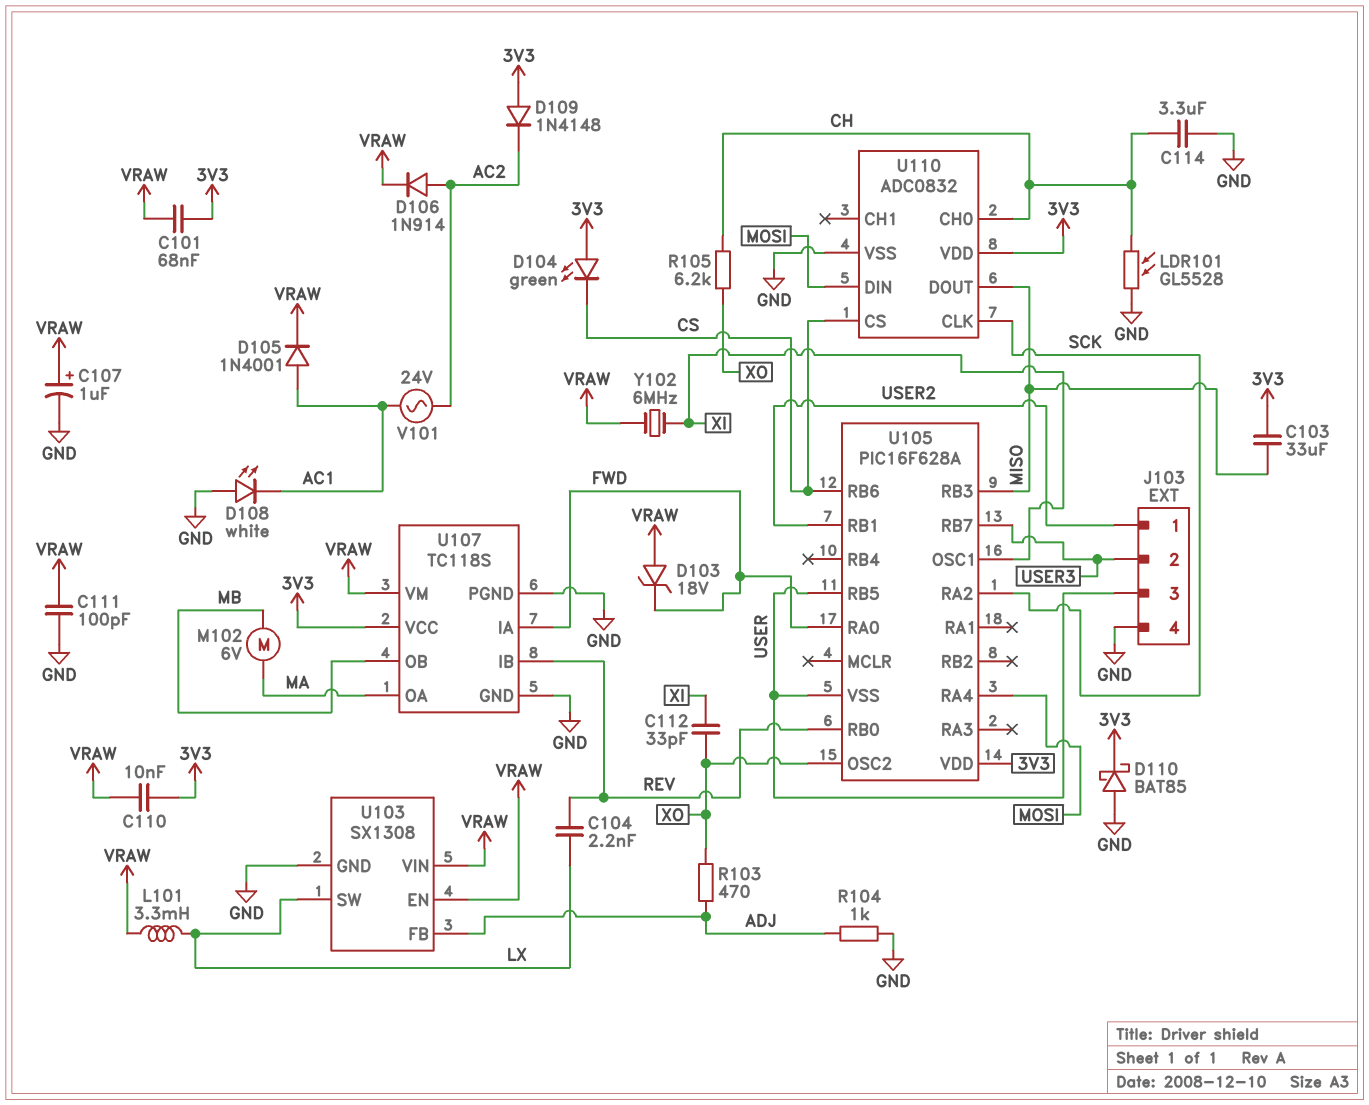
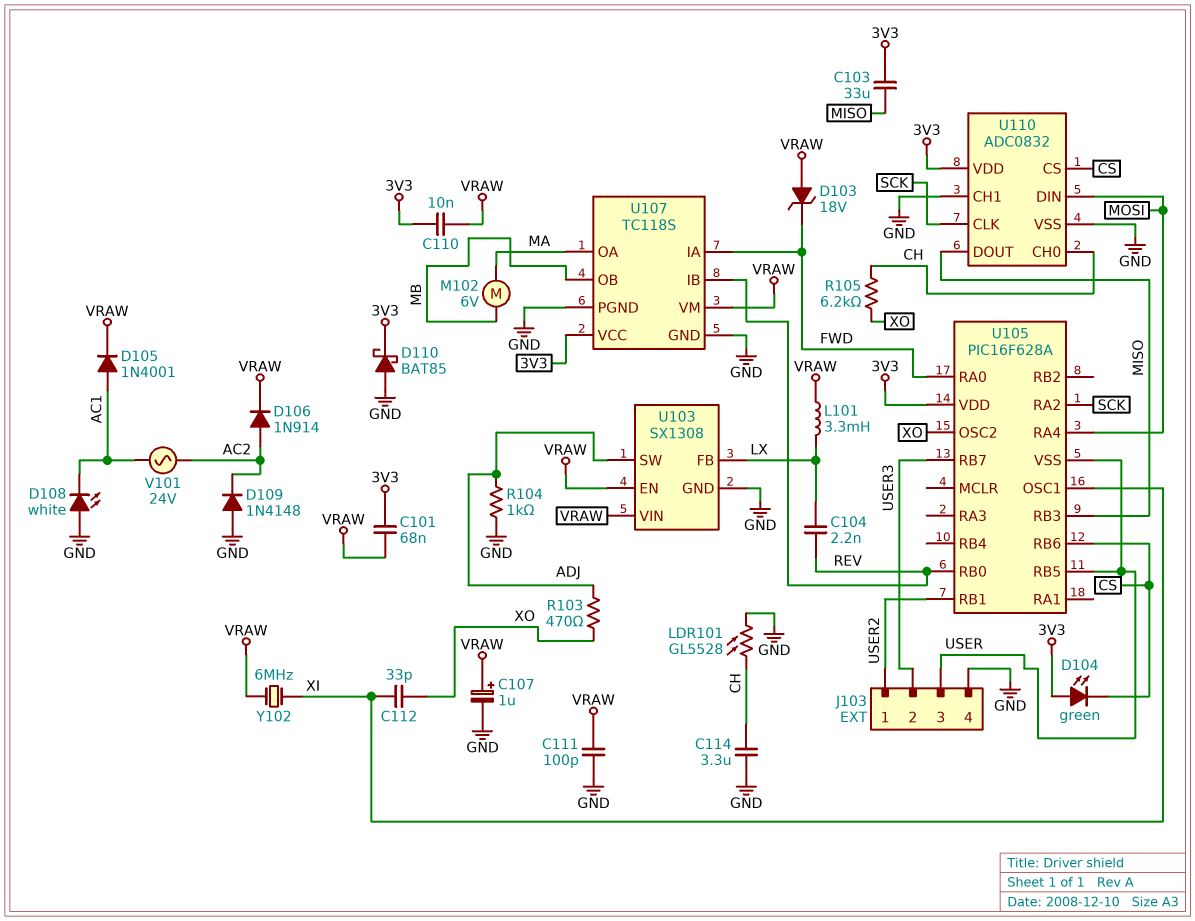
D109: diode 1N4148 (A 3V3, K AC2) -> diode 1N4148 (A GND, K AC2)
U103 pin FB: ADJ -> LX
U103 pin SW: LX -> ADJ
U110 pin CH1: none -> GND

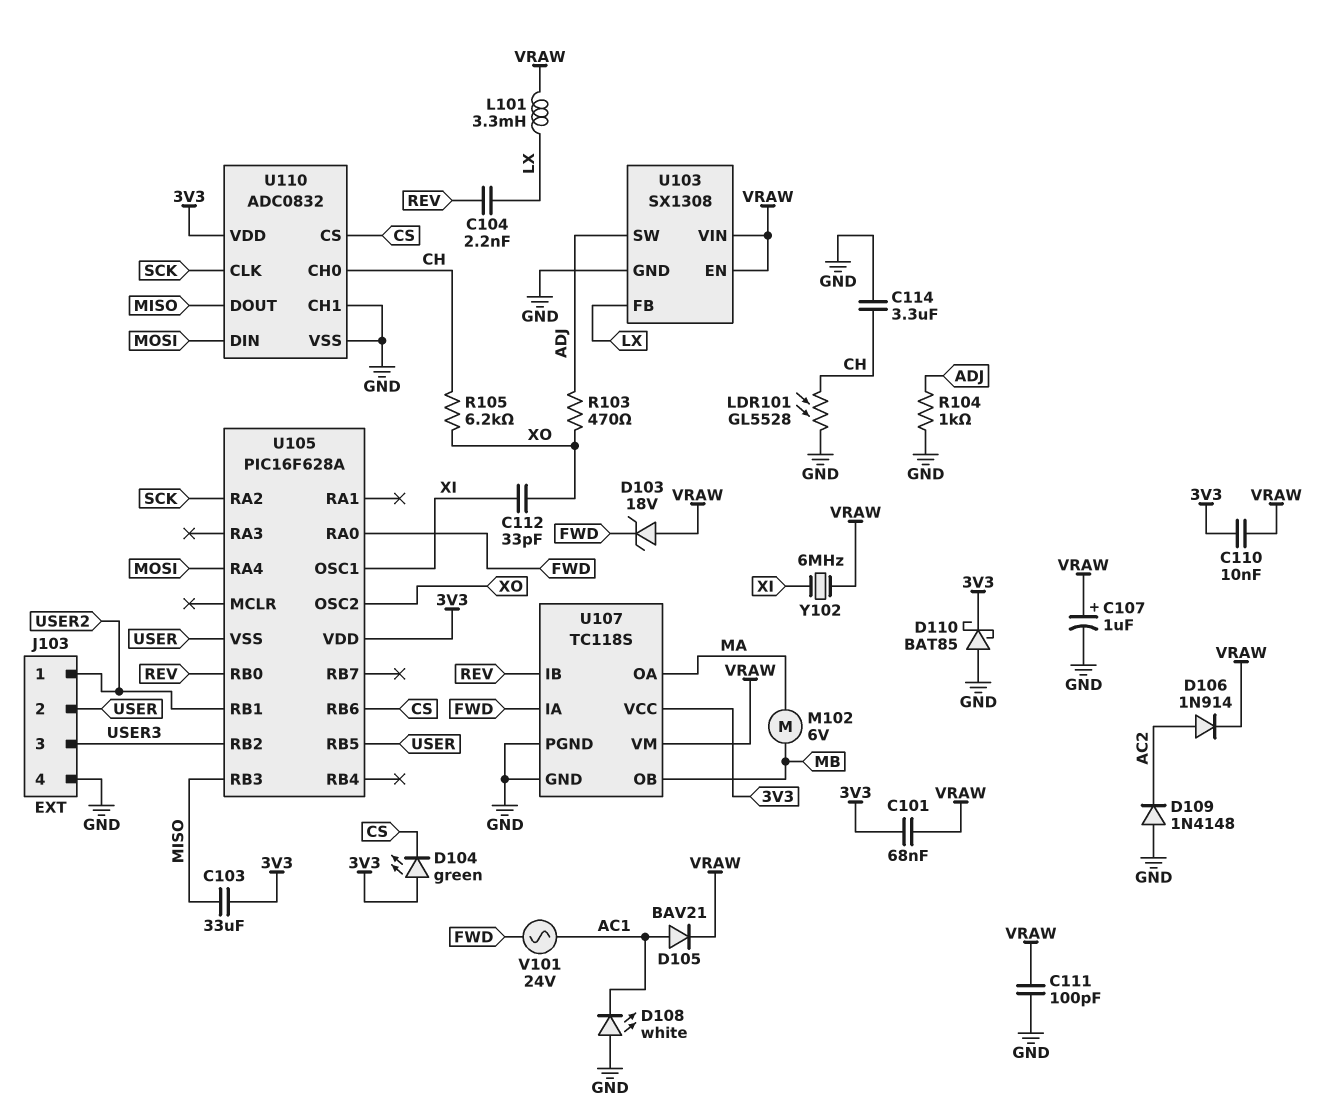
D105: diode 1N4001 (A AC1, K VRAW) -> diode BAV21 (A AC1, K VRAW)
J103 pin 2: USER3 -> USER
J103 pin 3: USER -> USER3
U105 pin RB2: none -> USER3
U105 pin RB7: USER3 -> none
V101: AC 24V (AC1, AC2) -> AC 24V (AC1, FWD)

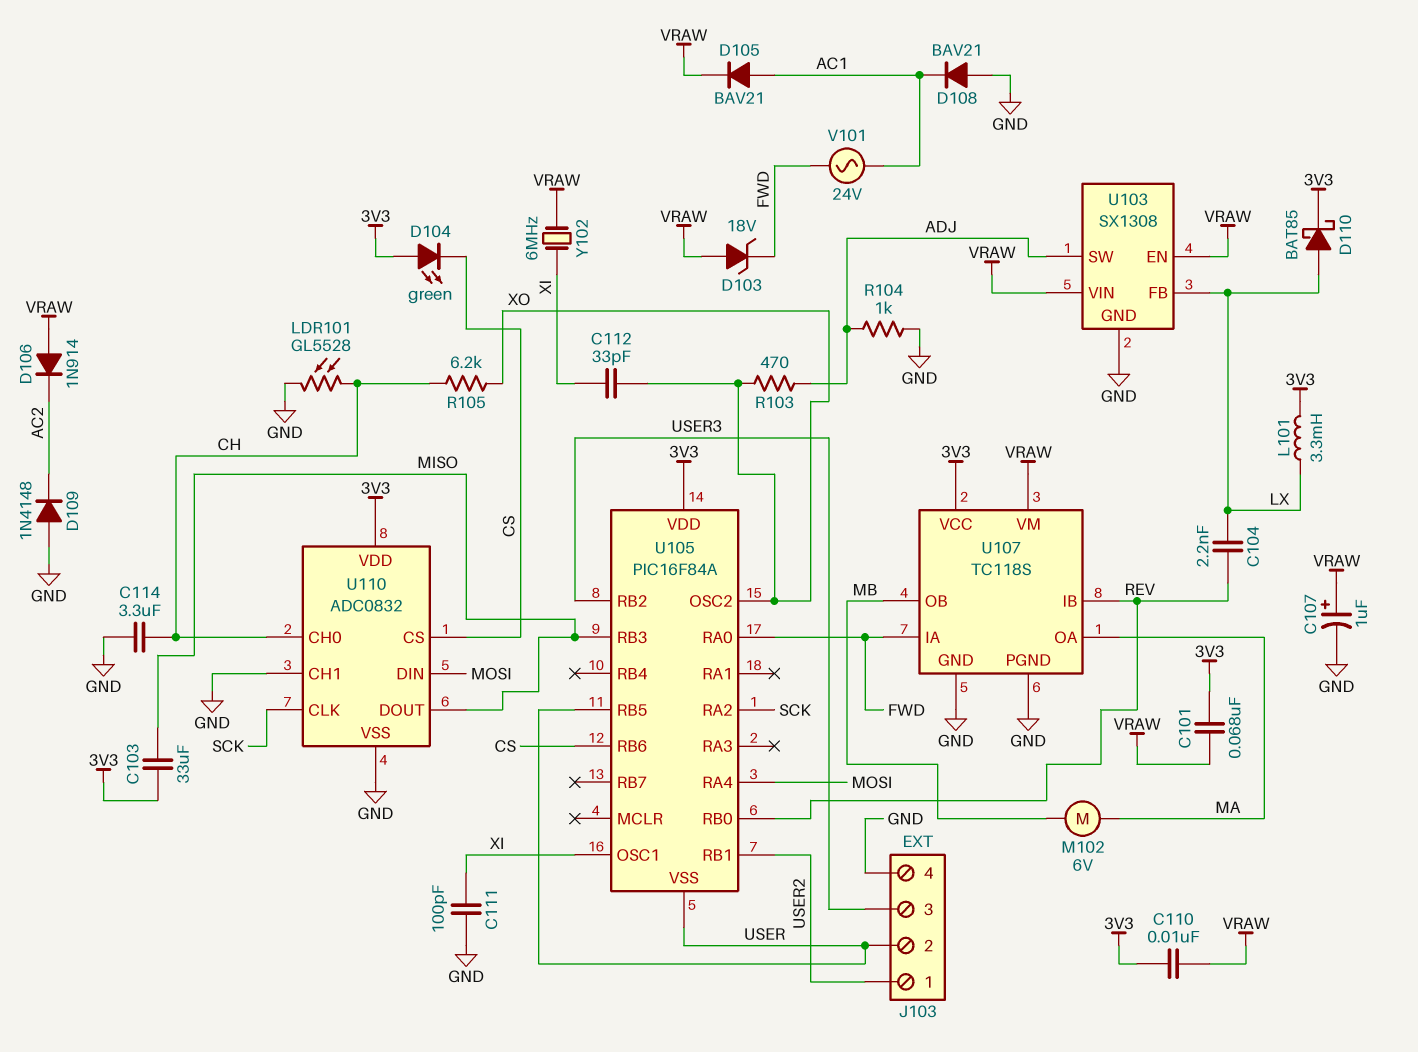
C111: 100pF (GND, VRAW) -> 100pF (GND, XI)
D106: diode 1N914 (A AC2, K VRAW) -> diode 1N914 (A VRAW, K AC2)
D108: LED white (A GND, K AC1) -> diode BAV21 (A GND, K AC1)
D110: schottky BAT85 (A GND, K 3V3) -> schottky BAT85 (A LX, K 3V3)
L101: 3.3mH (LX, VRAW) -> 3.3mH (3V3, LX)
U105: PIC16F628A -> PIC16F84A

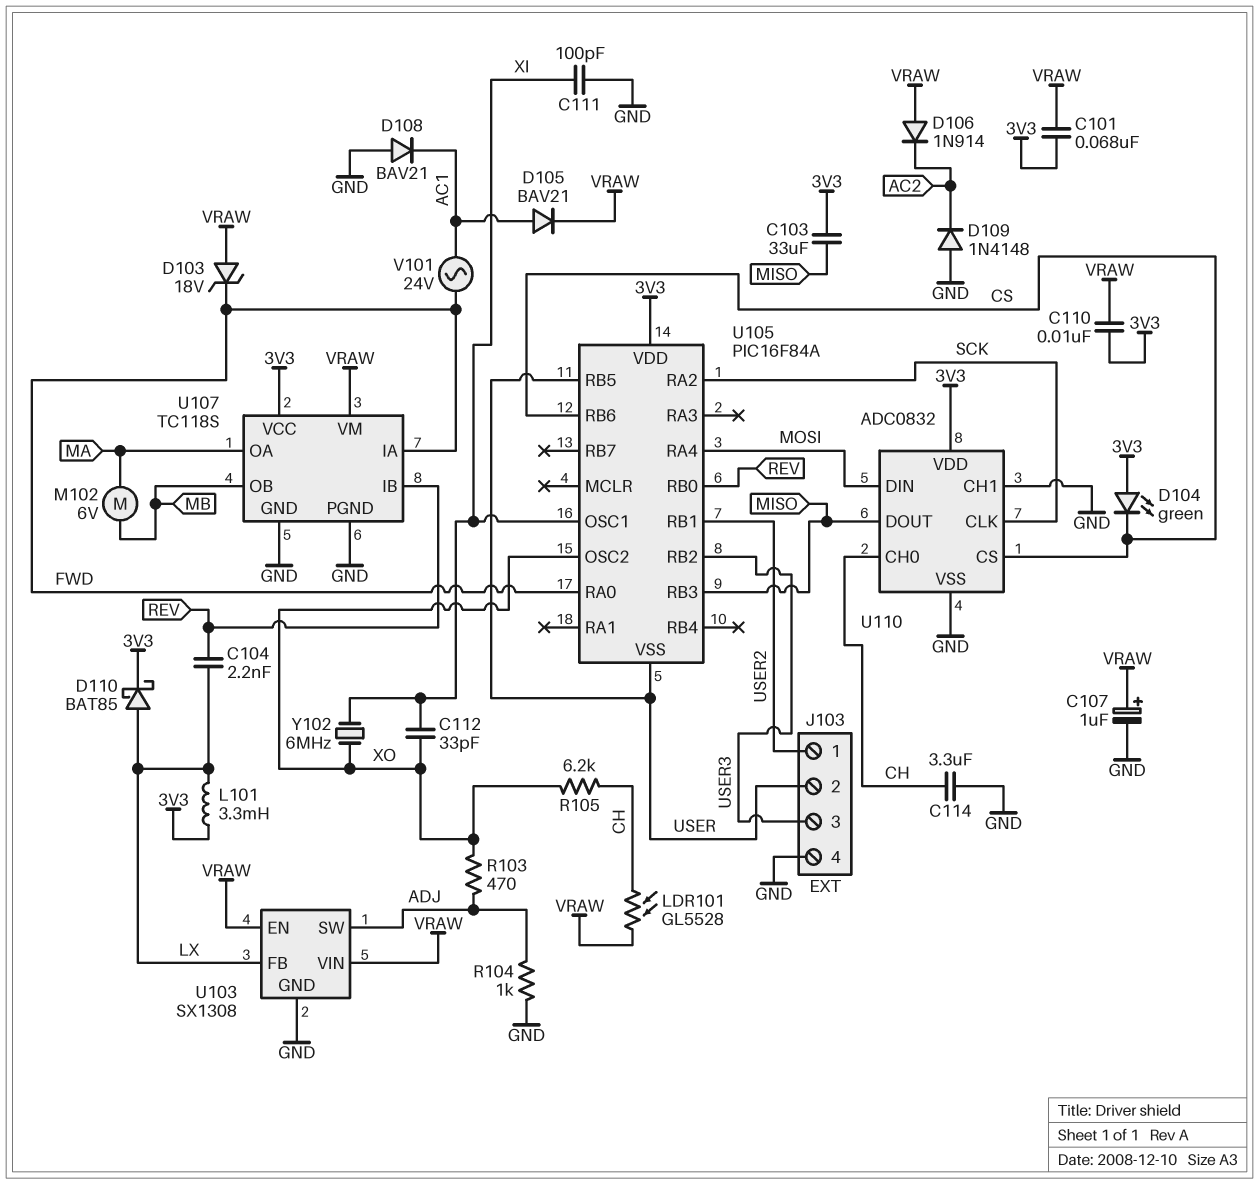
LDR101: GL5528 (CH, GND) -> GL5528 (CH, VRAW)
Y102: 6MHz (VRAW, XI) -> 6MHz (XI, XO)

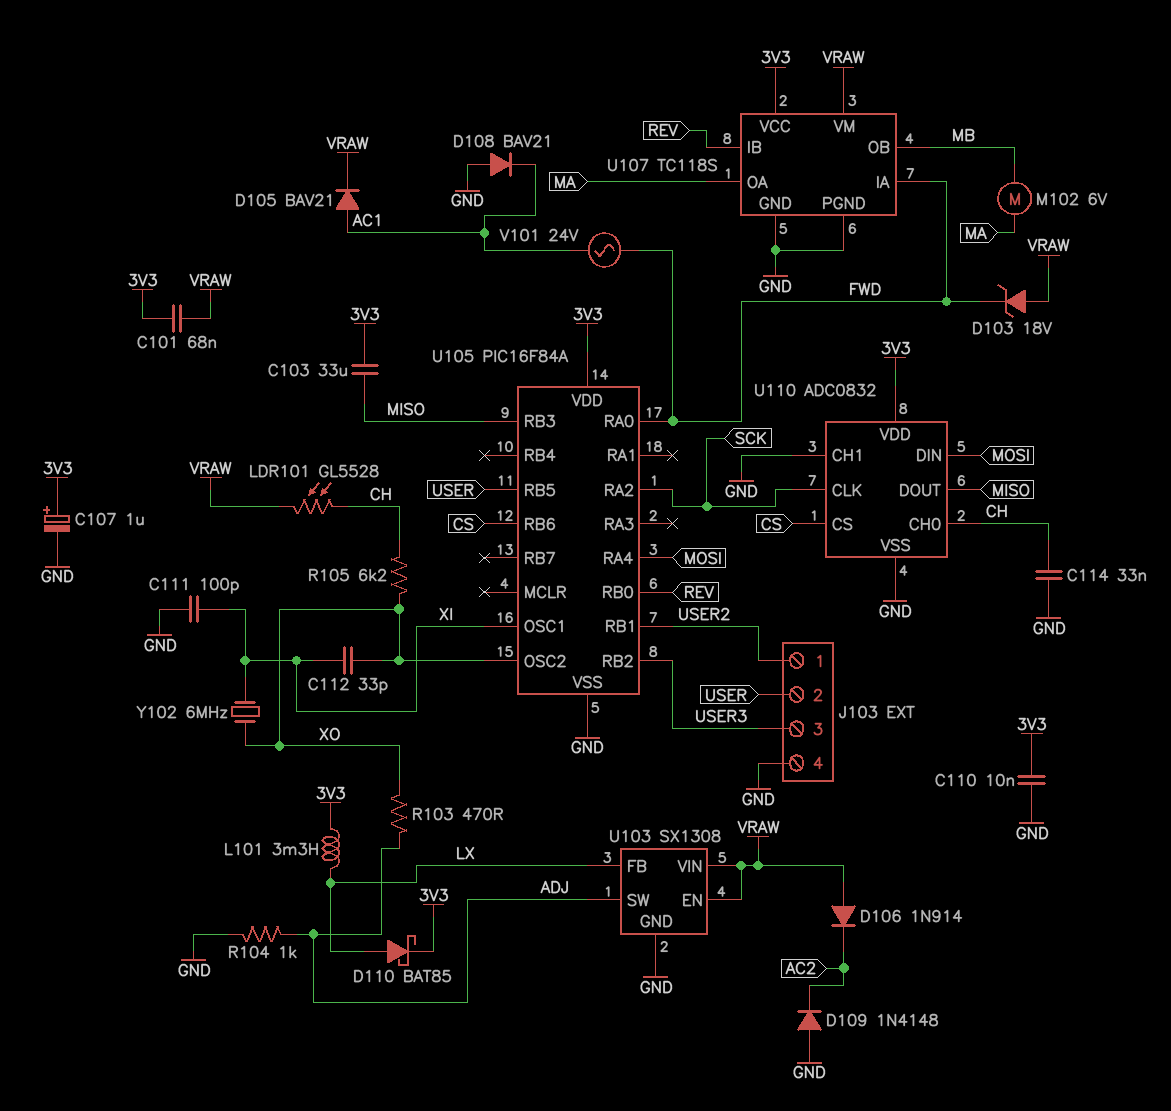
C104: 2.2nF (LX, REV) -> none
C107: 1uF (plus VRAW, minus GND) -> 1uF (plus 3V3, minus GND)
C110: 10nF (3V3, VRAW) -> 10nF (3V3, GND)
C114: 3.3uF (CH, GND) -> 33nF (CH, GND)
D104: LED green (A 3V3, K CS) -> none
U105 pin VSS: USER -> GND

